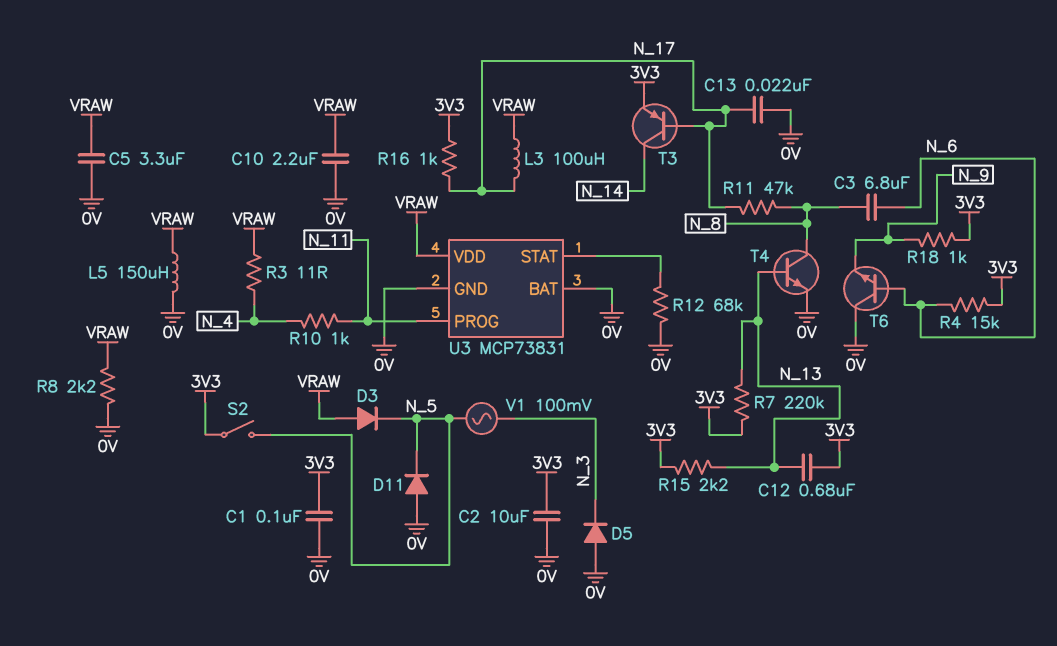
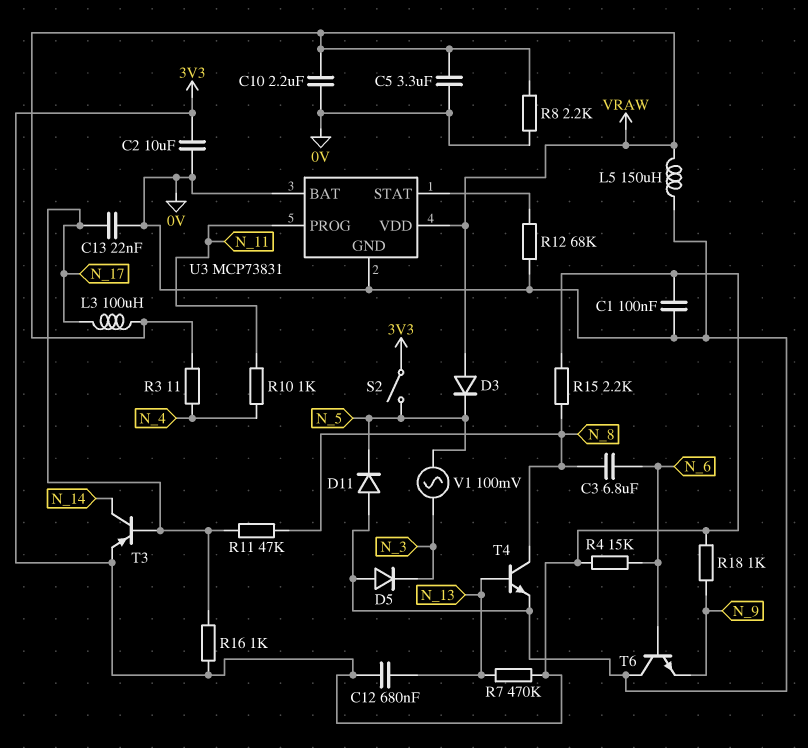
R7: 220k (3V3, N_13) -> 470k (3V3, N_13)
R15: 2.2k (3V3, N_13) -> 2.2k (3V3, N_8)

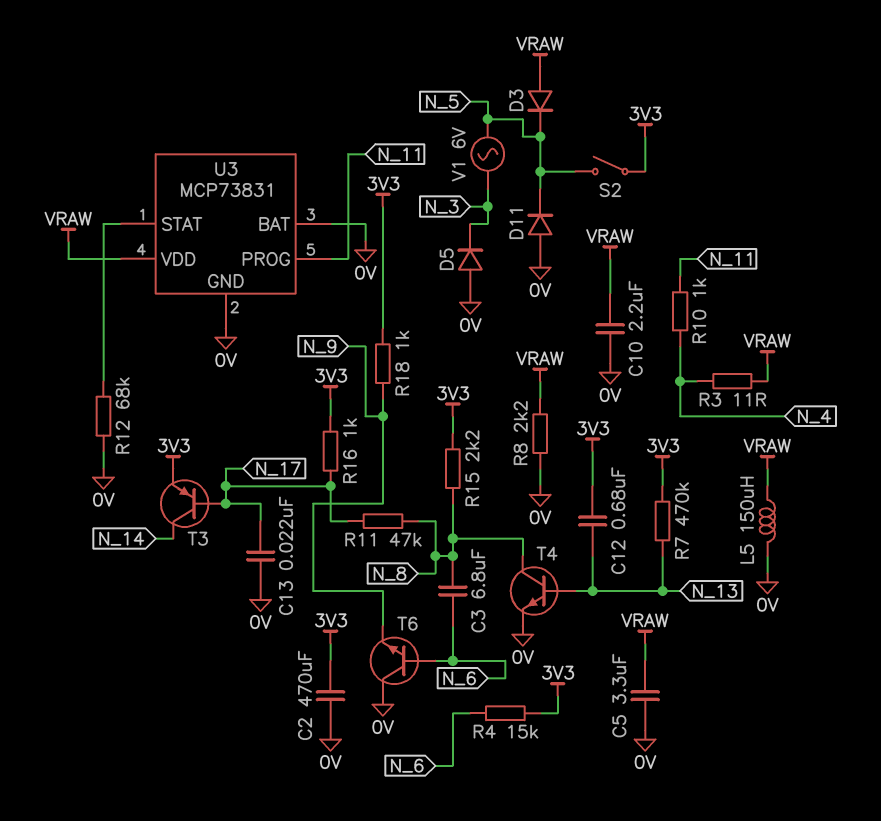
C1: 100nF (0V, 3V3) -> none
C2: 10uF (0V, 3V3) -> 470uF (0V, 3V3)
L3: 100uH (N_17, VRAW) -> none
V1: AC 100mV (N_3, N_5) -> AC 6V (N_3, N_5)

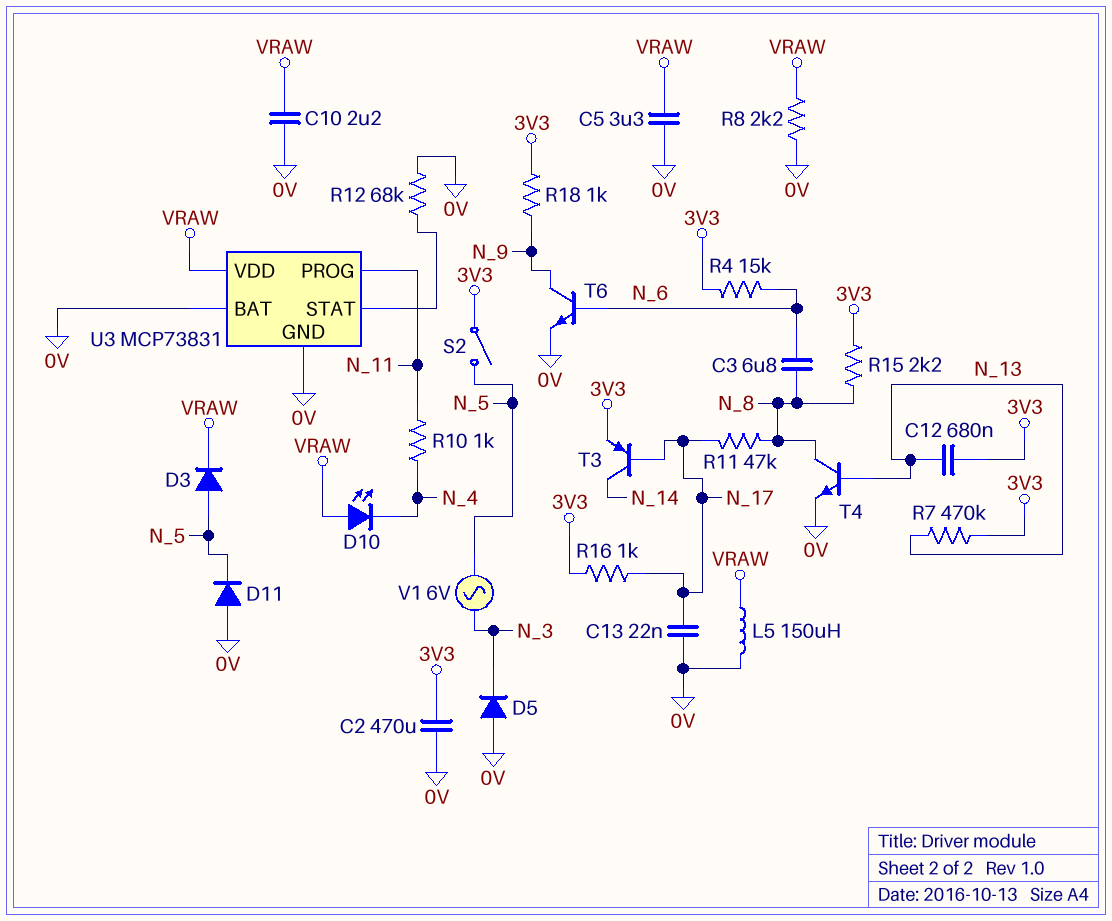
D3: diode (A VRAW, K N_5) -> diode (A N_5, K VRAW)
D10: none -> LED (A VRAW, K N_4)
R3: 11 (N_4, VRAW) -> none
T6: NPN (B N_6, C 0V, E N_9) -> NPN (B N_6, C N_9, E 0V)

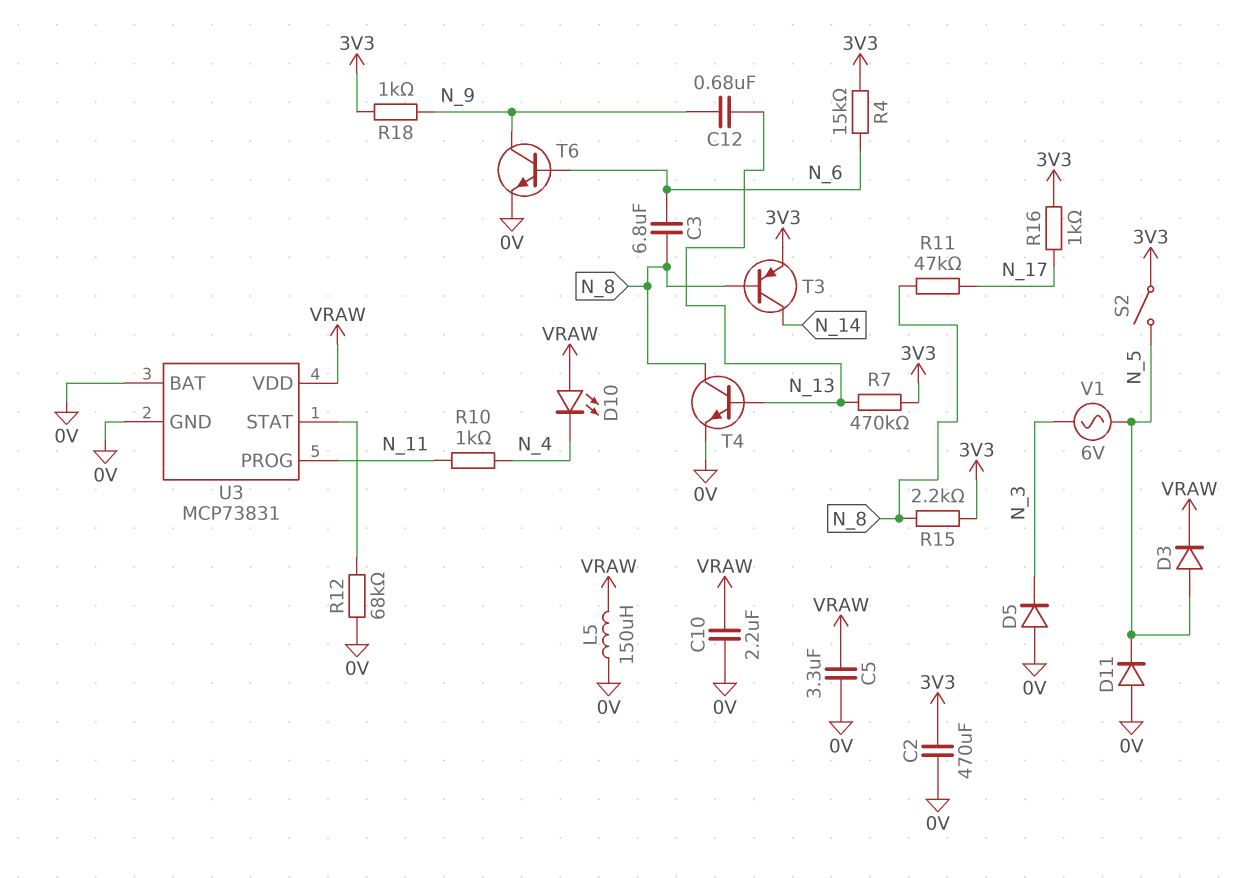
C12: 680nF (3V3, N_13) -> 680nF (N_9, N_13)
C13: 22nF (0V, N_17) -> none
R8: 2.2k (0V, VRAW) -> none
T3: PNP (B N_17, C N_14, E 3V3) -> PNP (B N_8, C N_14, E 3V3)

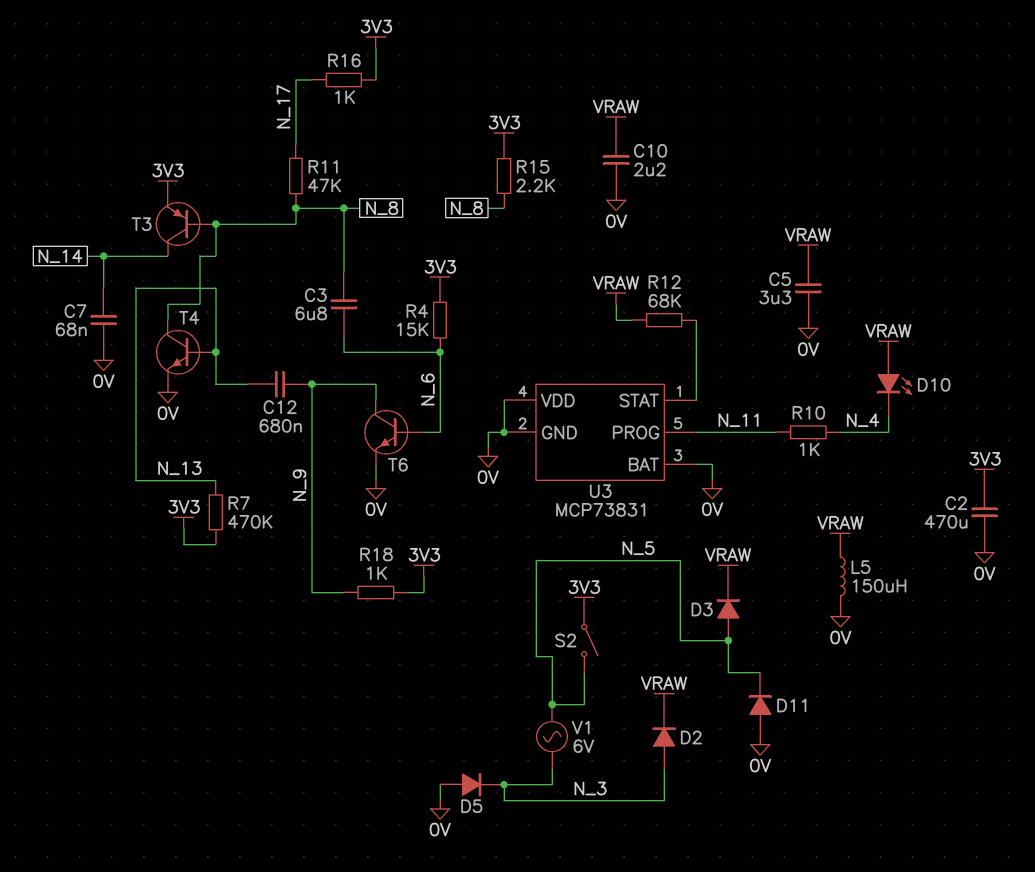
C7: none -> 68nF (0V, N_14)
D2: none -> diode (A N_3, K VRAW)
R12: 68k (0V, U3/STAT) -> 68k (U3/STAT, VRAW)
U3 pin VDD: VRAW -> 0V

